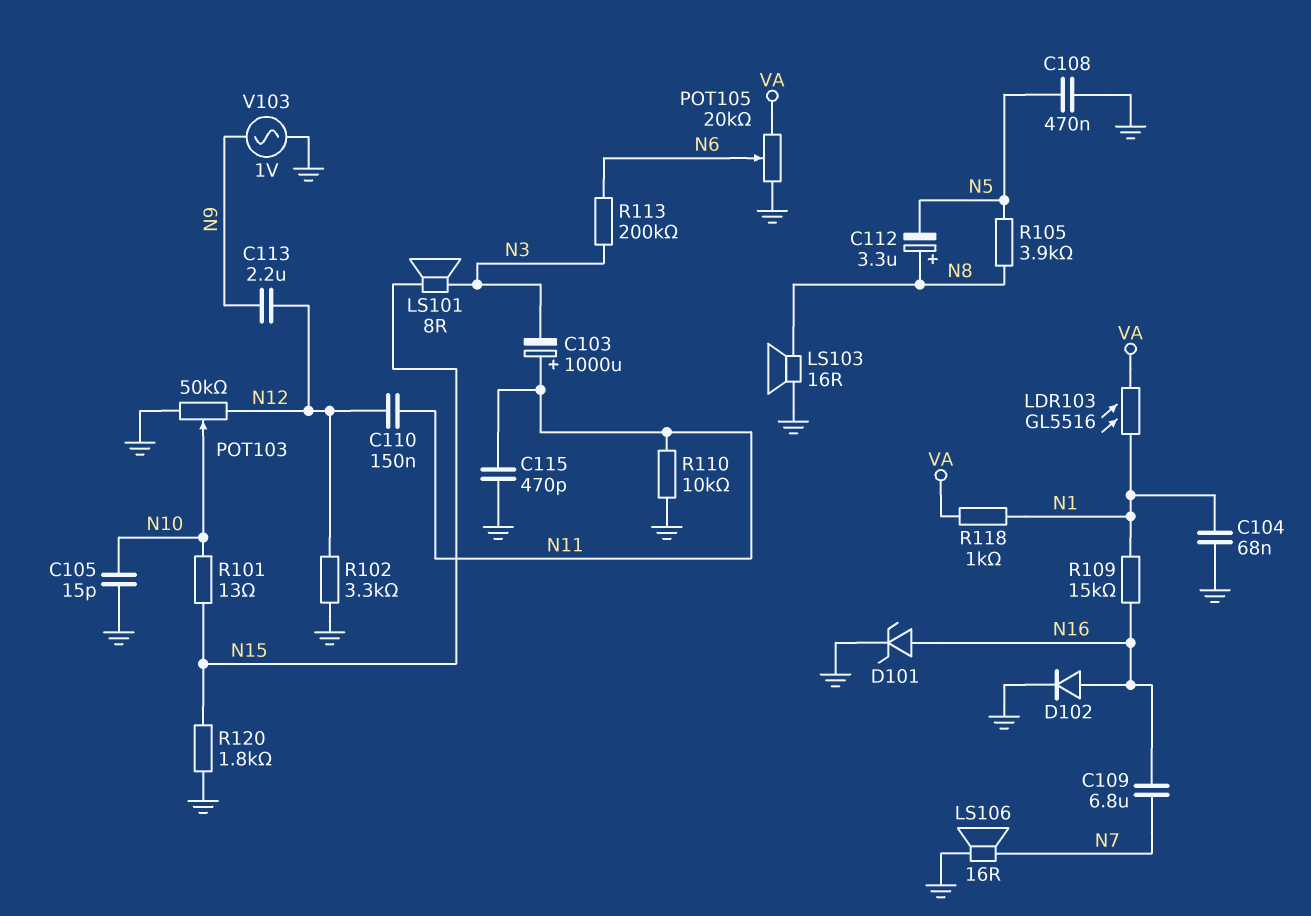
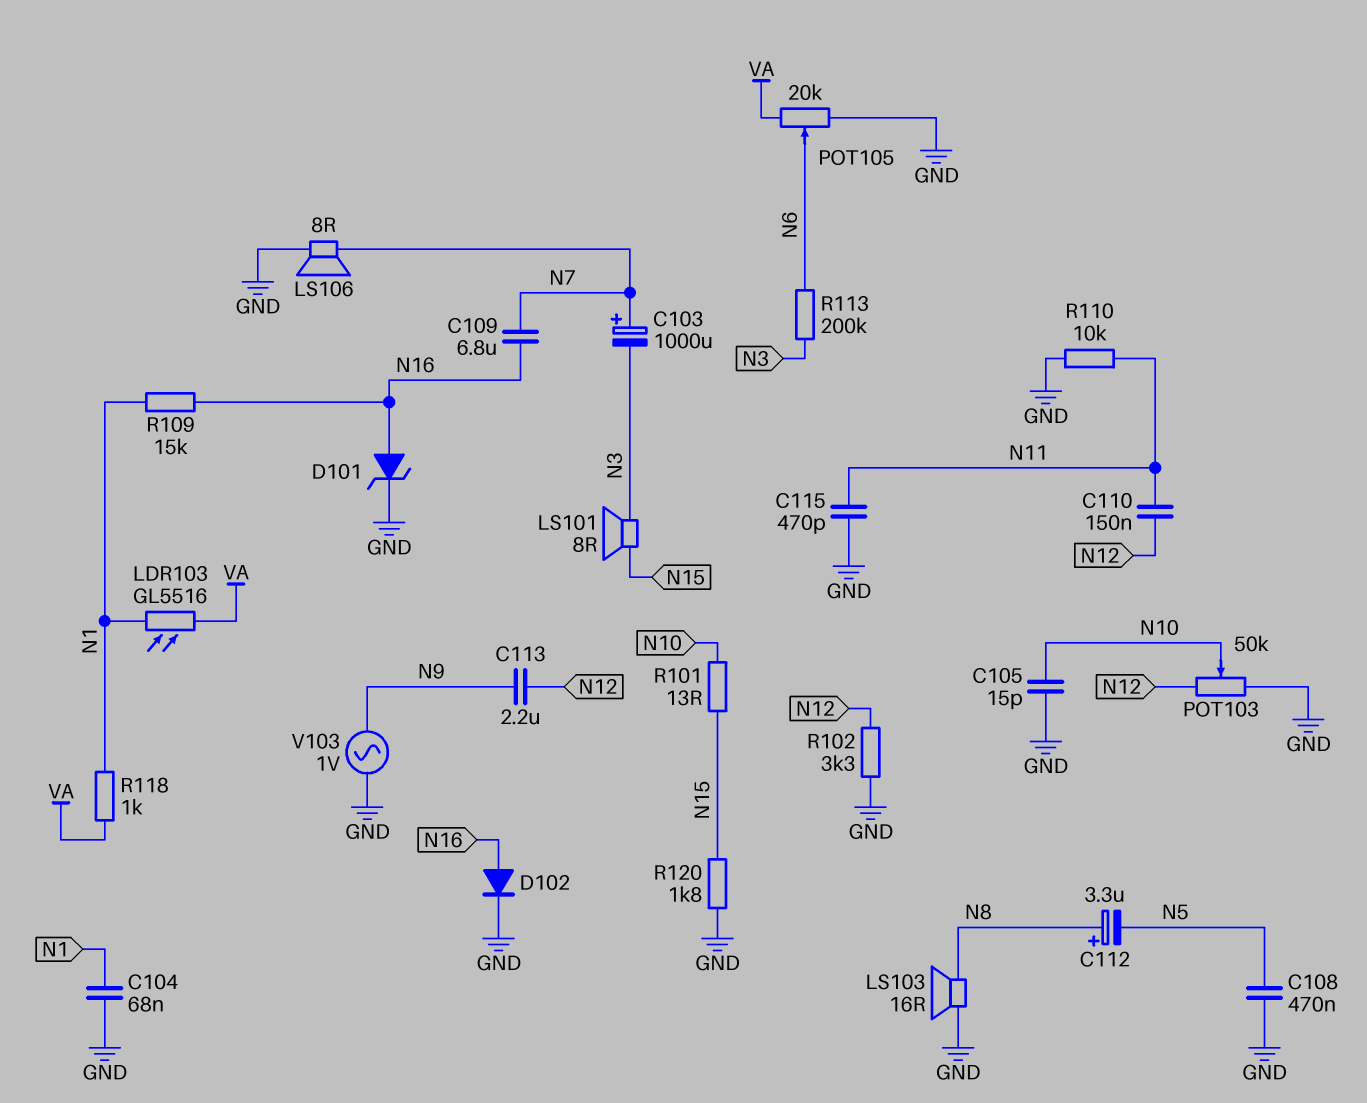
C103: 1000uF (plus N11, minus N3) -> 1000uF (plus N7, minus N3)
LS106: speaker 16R (GND, N7) -> speaker 8R (GND, N7)
R105: 3.9k (N5, N8) -> none

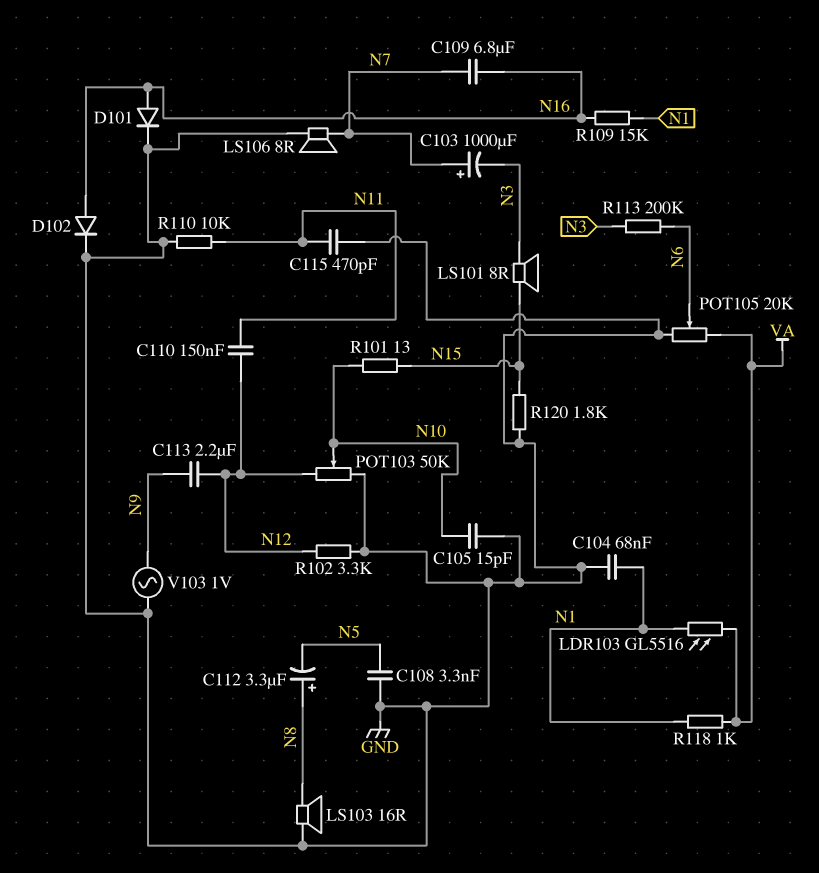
C108: 470nF (GND, N5) -> 3.3nF (GND, N5)
D101: zener (A N16, K GND) -> diode (A N16, K GND)

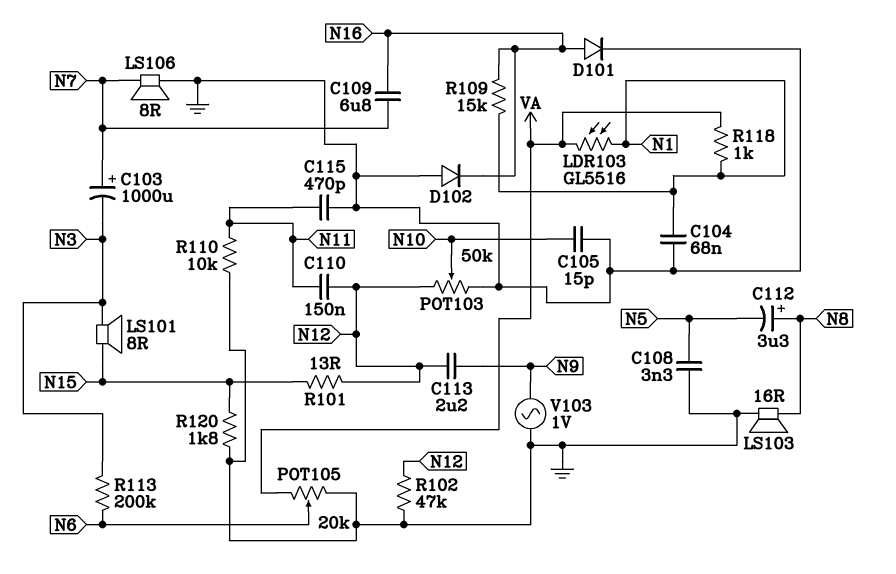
D102: diode (A N16, K GND) -> diode (A GND, K N16)
R101: 13 (N10, N15) -> 13 (N12, N15)
R102: 3.3k (GND, N12) -> 47k (GND, N12)

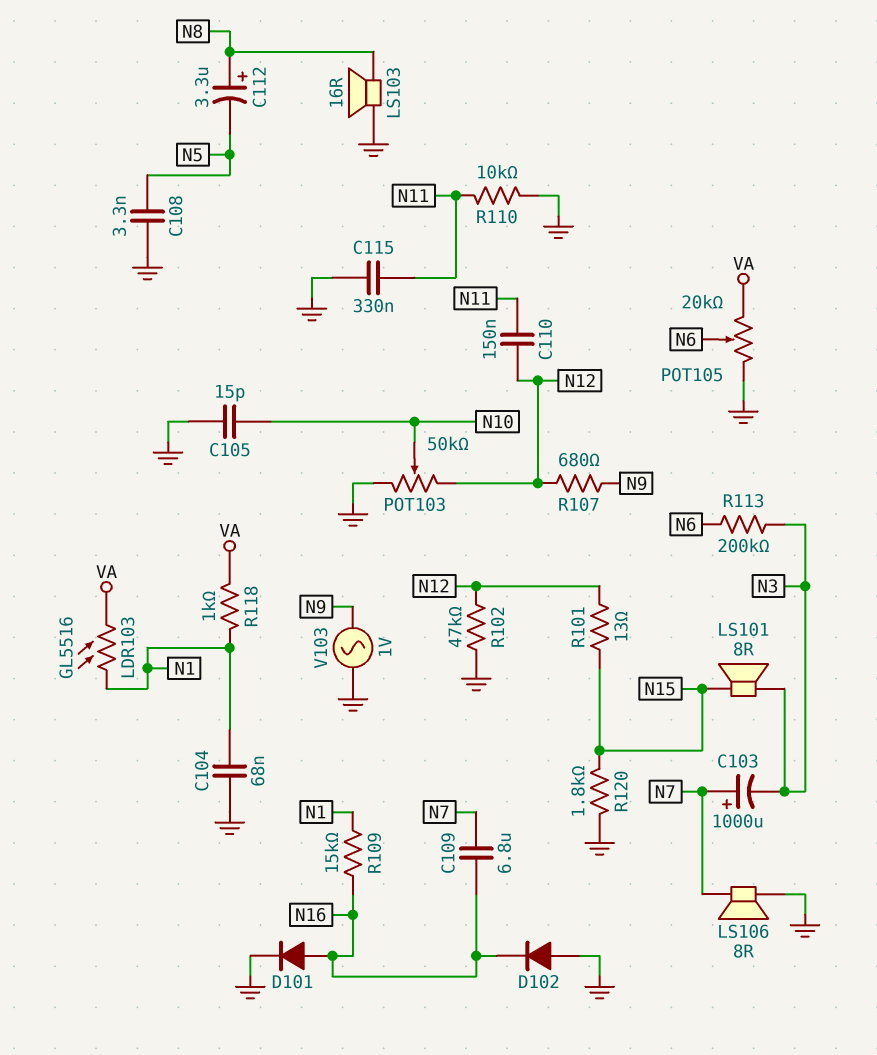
C113: 2.2uF (N9, N12) -> none
C115: 470pF (GND, N11) -> 330nF (GND, N11)
R107: none -> 680 (N9, N12)

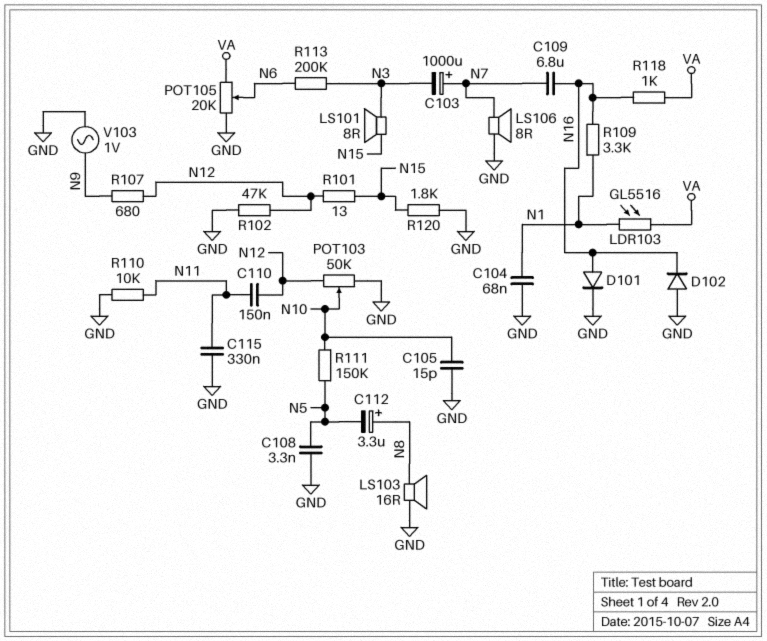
R109: 15k (N1, N16) -> 3.3k (N1, N16)
R111: none -> 150k (N5, N10)
R118: 1k (N1, VA) -> 1k (N16, VA)

